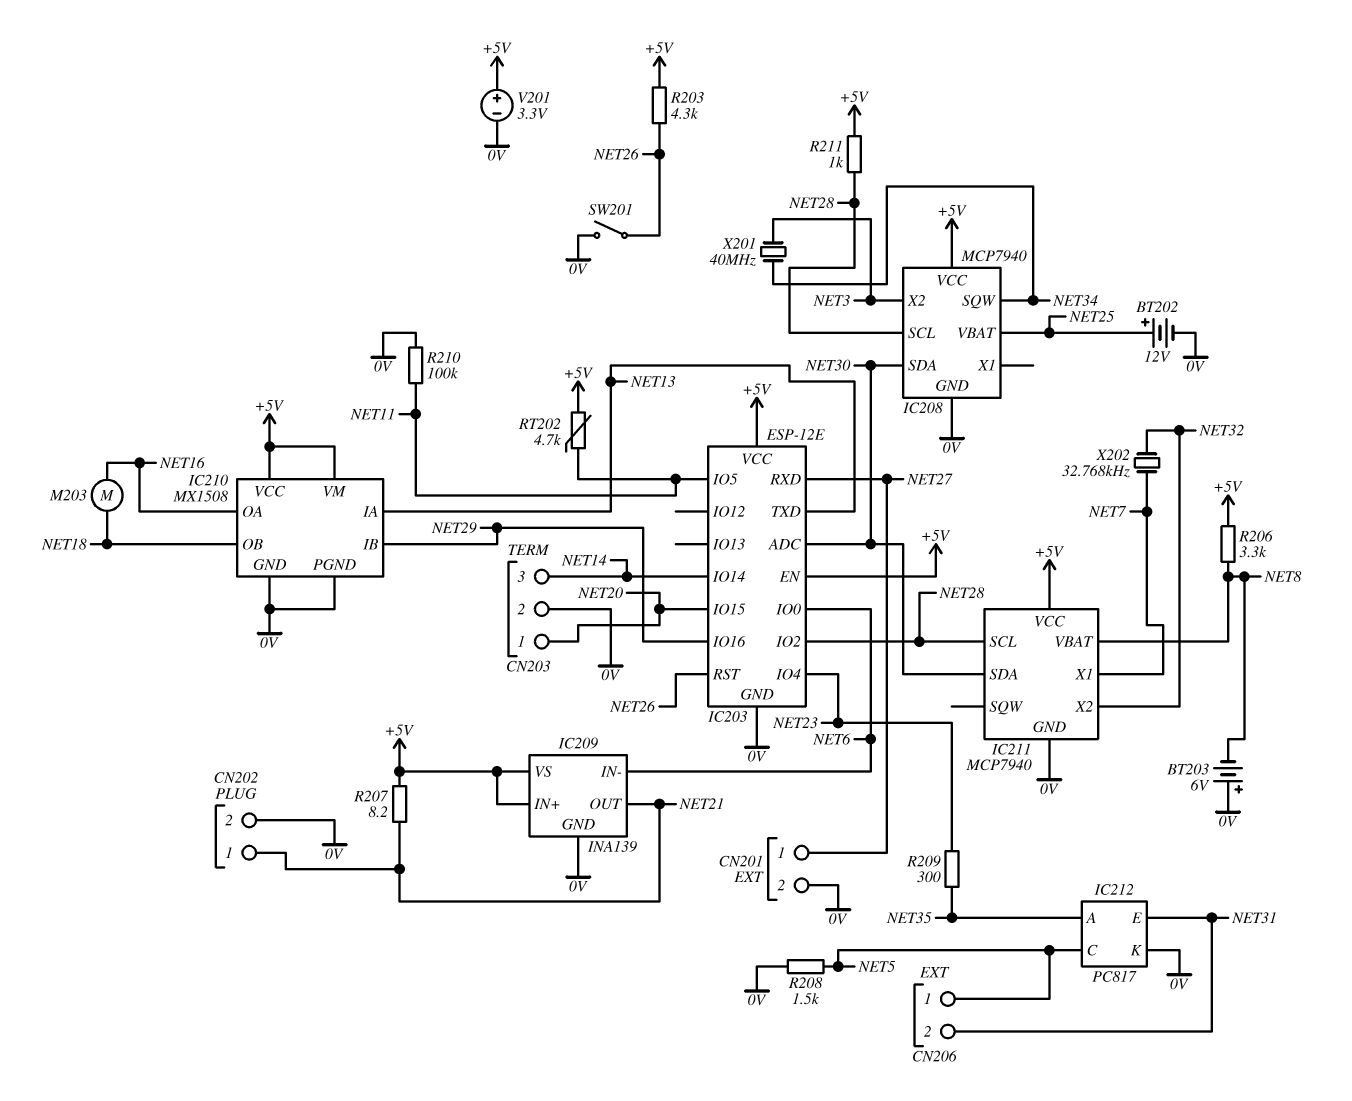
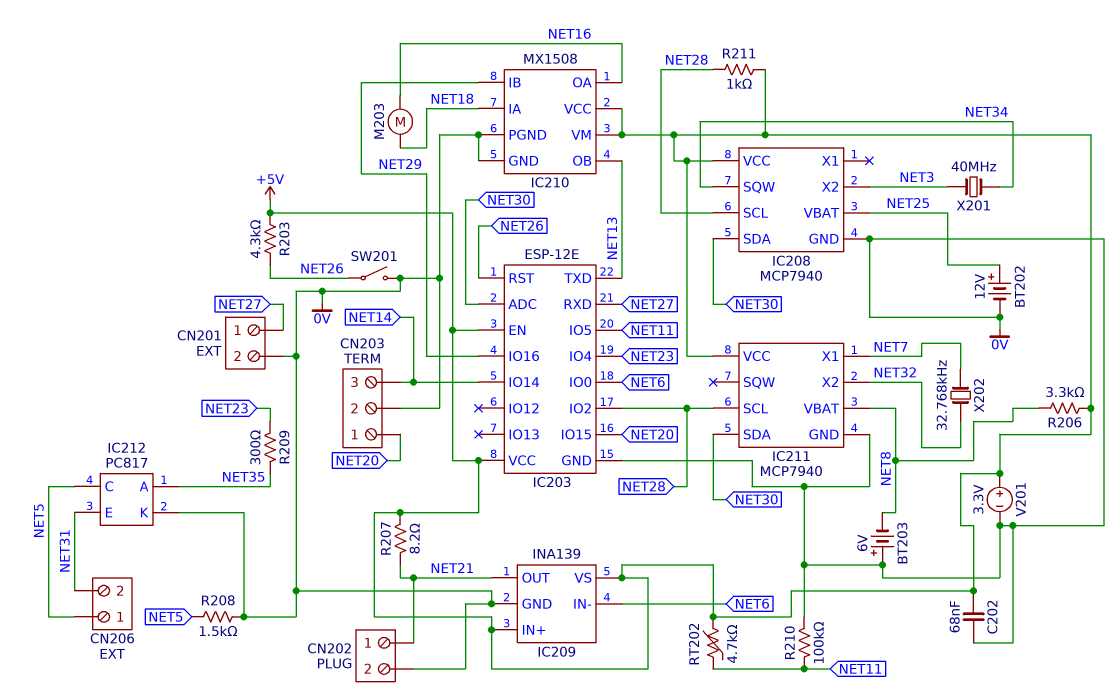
C202: none -> 68nF (+5V, 0V)
IC210 pin IA: NET13 -> NET18
IC210 pin OB: NET18 -> NET13

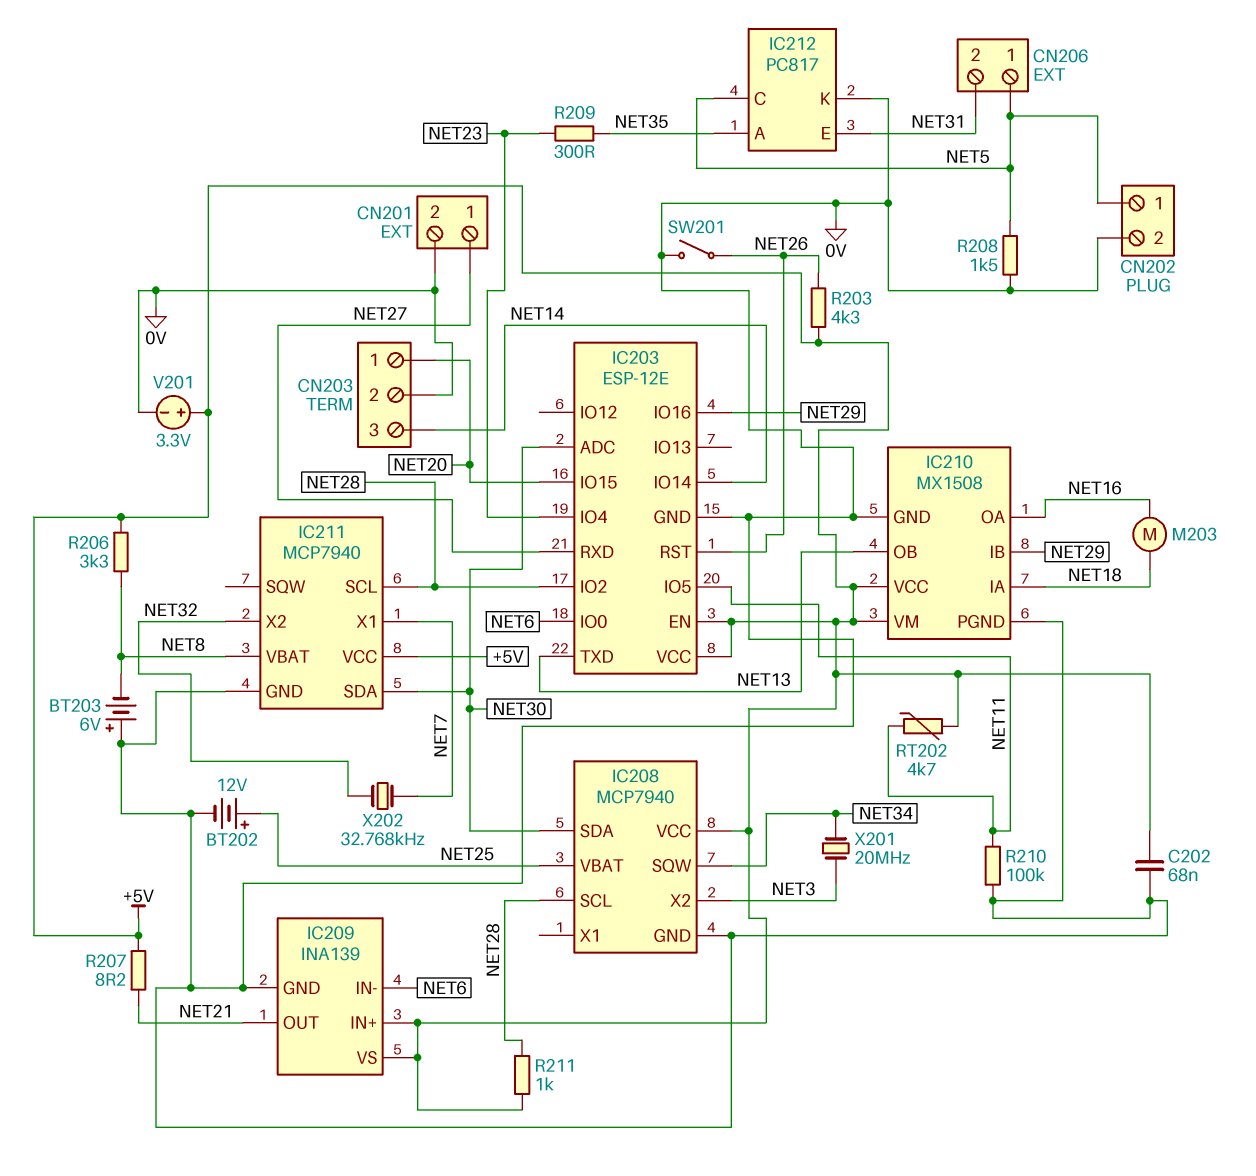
CN202 pin 1: NET21 -> NET5
X201: 40MHz (NET3, NET34) -> 20MHz (NET3, NET34)

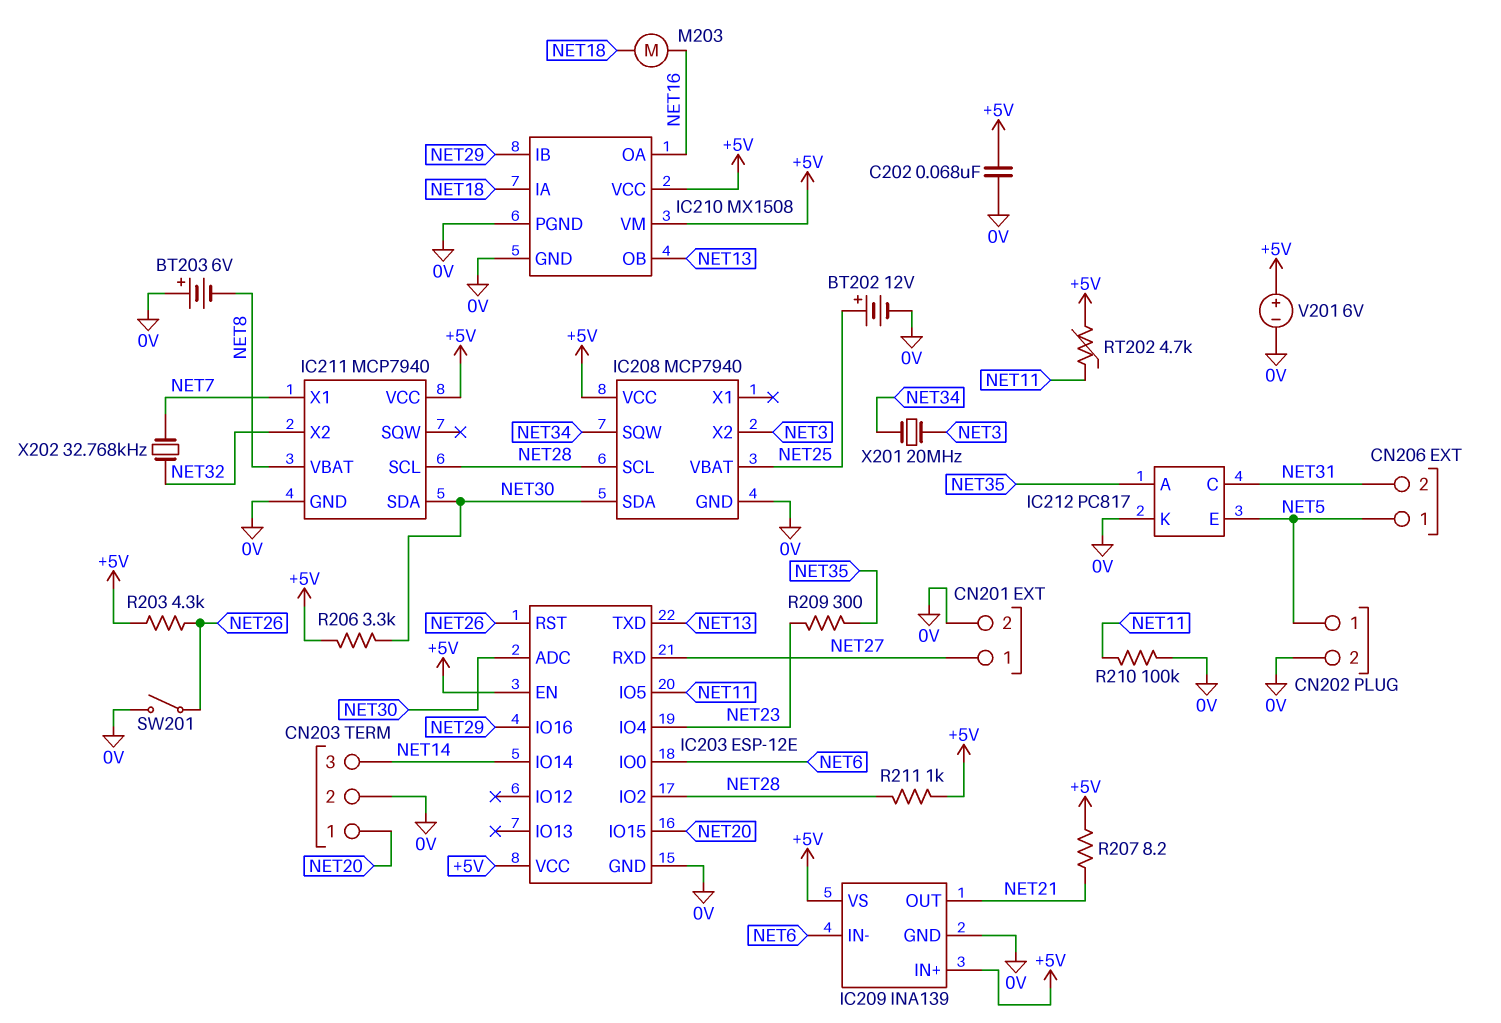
IC212 pin C: NET5 -> NET31
IC212 pin E: NET31 -> NET5
R206: 3.3k (+5V, NET8) -> 3.3k (+5V, NET30)
R208: 1.5k (0V, NET5) -> none
V201: 3.3V (plus +5V, minus 0V) -> 6V (plus +5V, minus 0V)

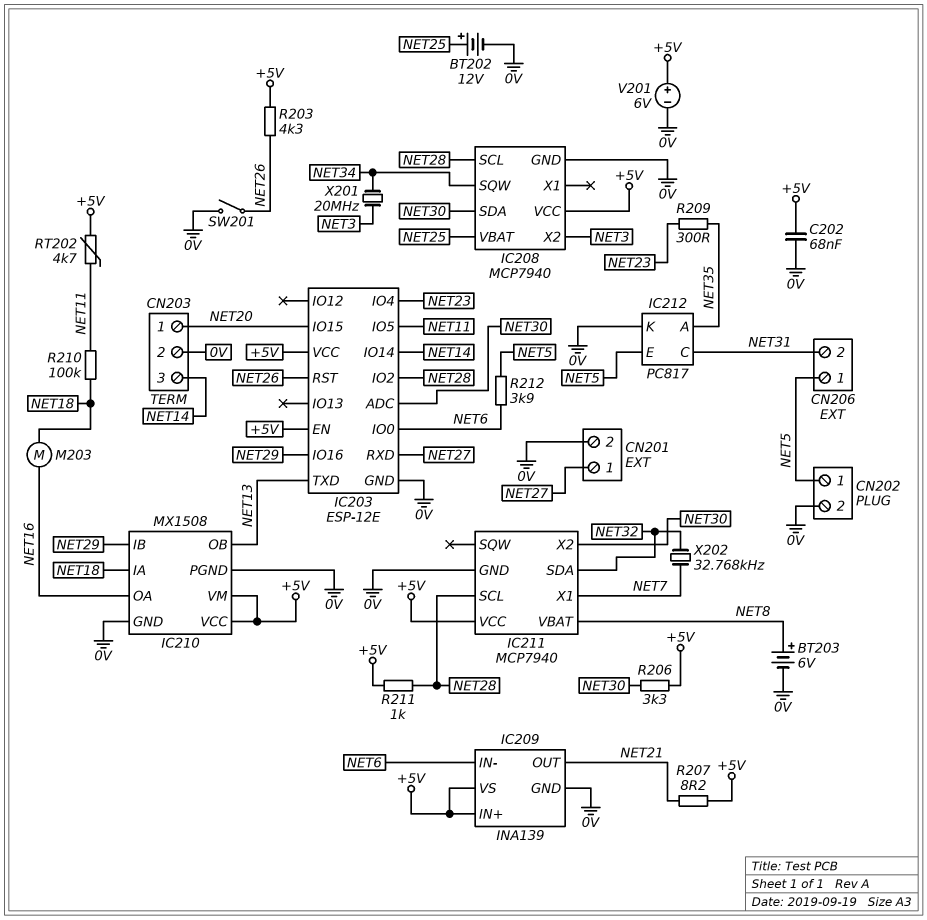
BT203: 6V (plus 0V, minus NET8) -> 6V (plus NET8, minus 0V)
IC211 pin SDA: NET30 -> NET32
IC211 pin X2: NET32 -> NET30
R210: 100k (0V, NET11) -> 100k (NET11, NET18)
R212: none -> 3.9k (NET5, NET6)

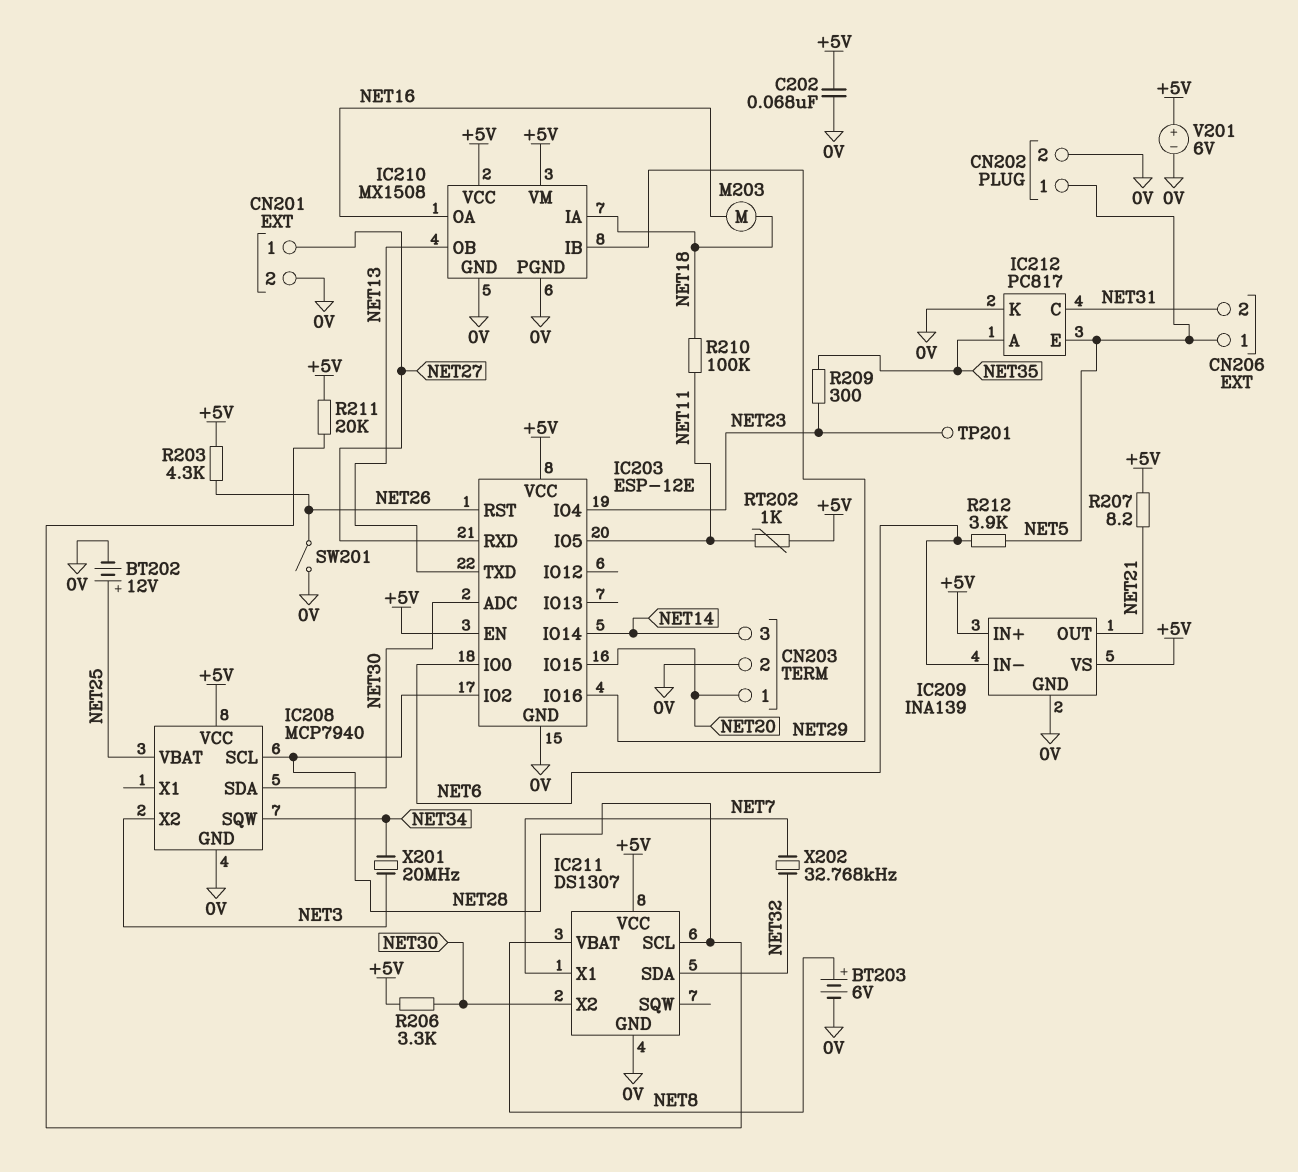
IC211: MCP7940 -> DS1307
R211: 1k (+5V, NET28) -> 20k (+5V, NET28)
RT202: 4.7k (+5V, NET11) -> 1k (+5V, NET11)
TP201: none -> test point (NET23)

